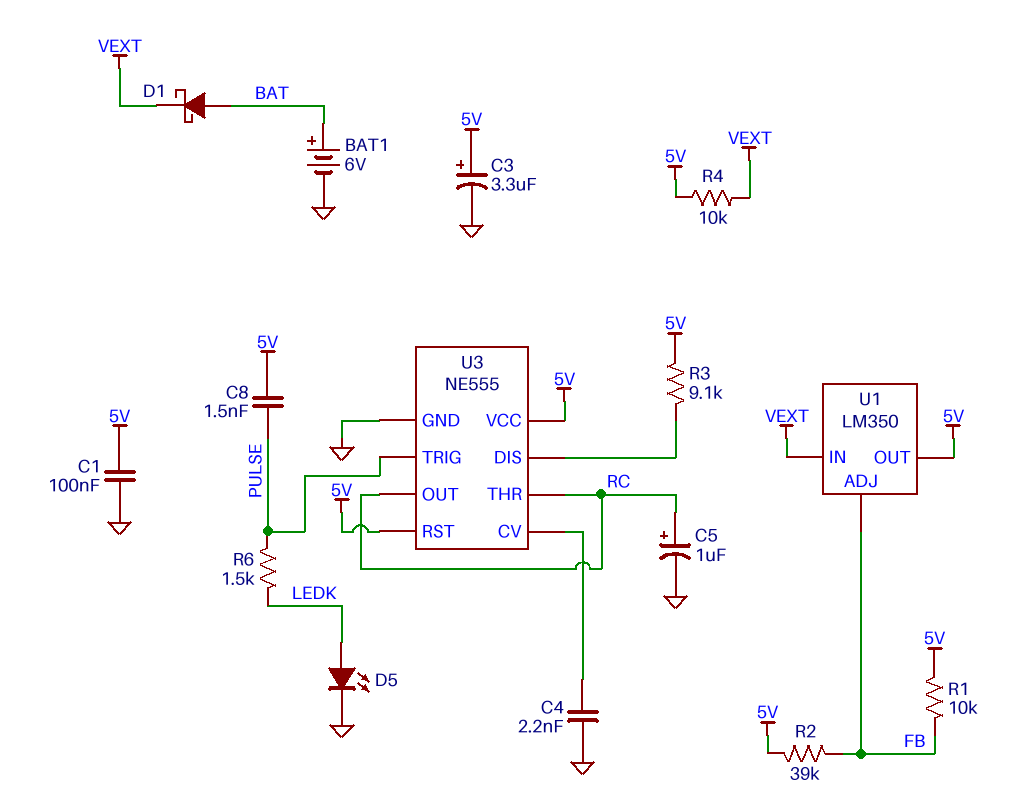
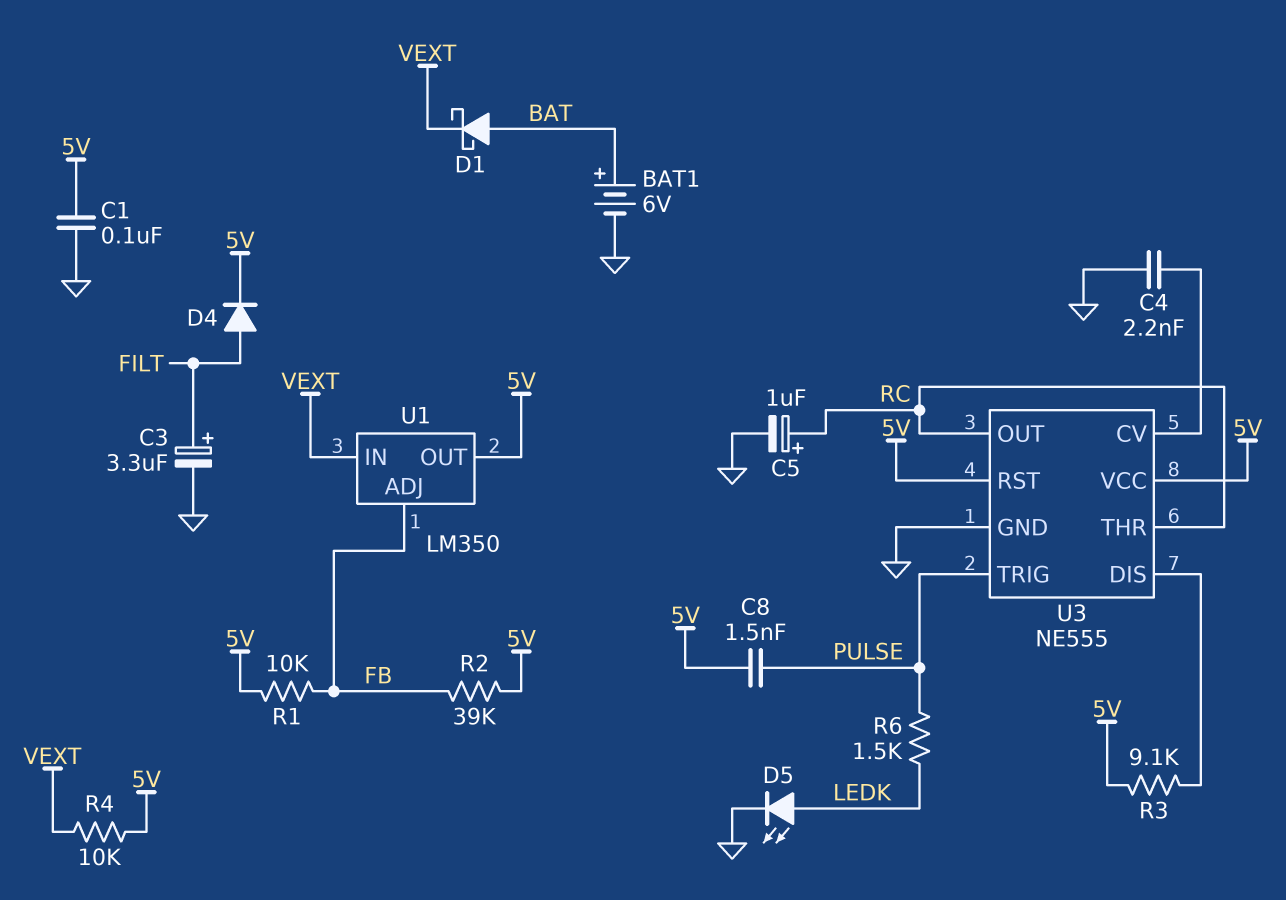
C3: 3.3uF (plus 5V, minus GND) -> 3.3uF (plus FILT, minus GND)
D4: none -> diode (A FILT, K 5V)

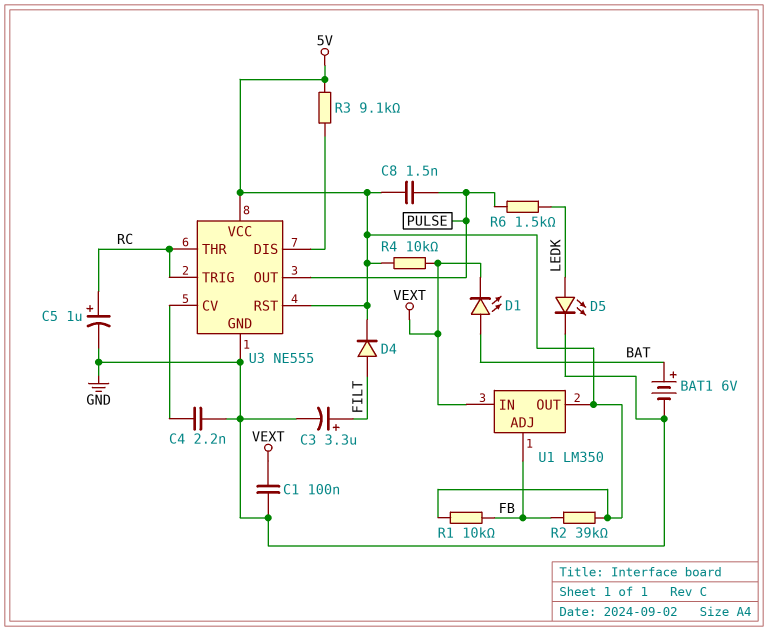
C1: 100nF (5V, GND) -> 100nF (GND, VEXT)
D1: schottky (A BAT, K VEXT) -> LED (A BAT, K VEXT)
U3 pin OUT: RC -> PULSE
U3 pin TRIG: PULSE -> RC

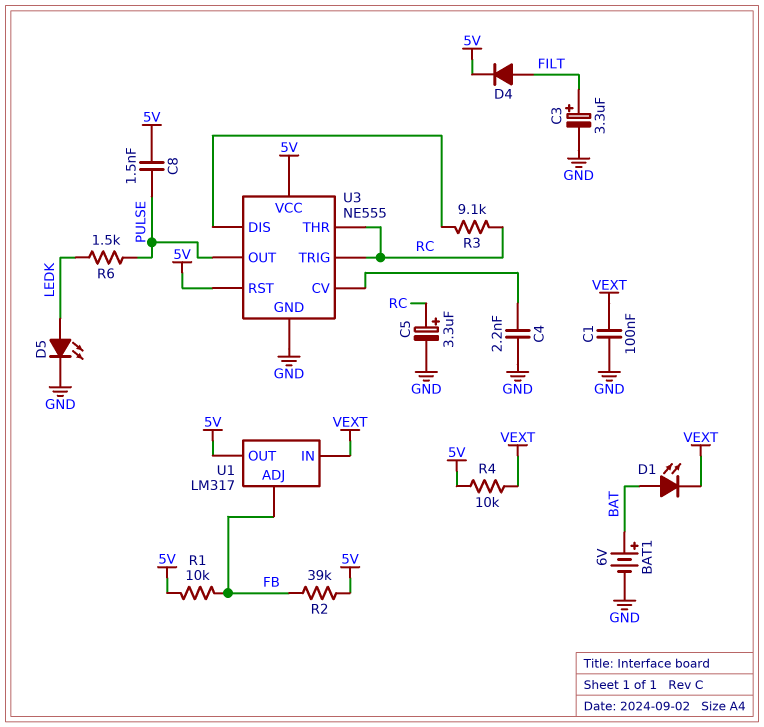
C5: 1uF (plus RC, minus GND) -> 3.3uF (plus RC, minus GND)
R3: 9.1k (5V, U3/DIS) -> 9.1k (RC, U3/DIS)
U1: LM350 -> LM317

